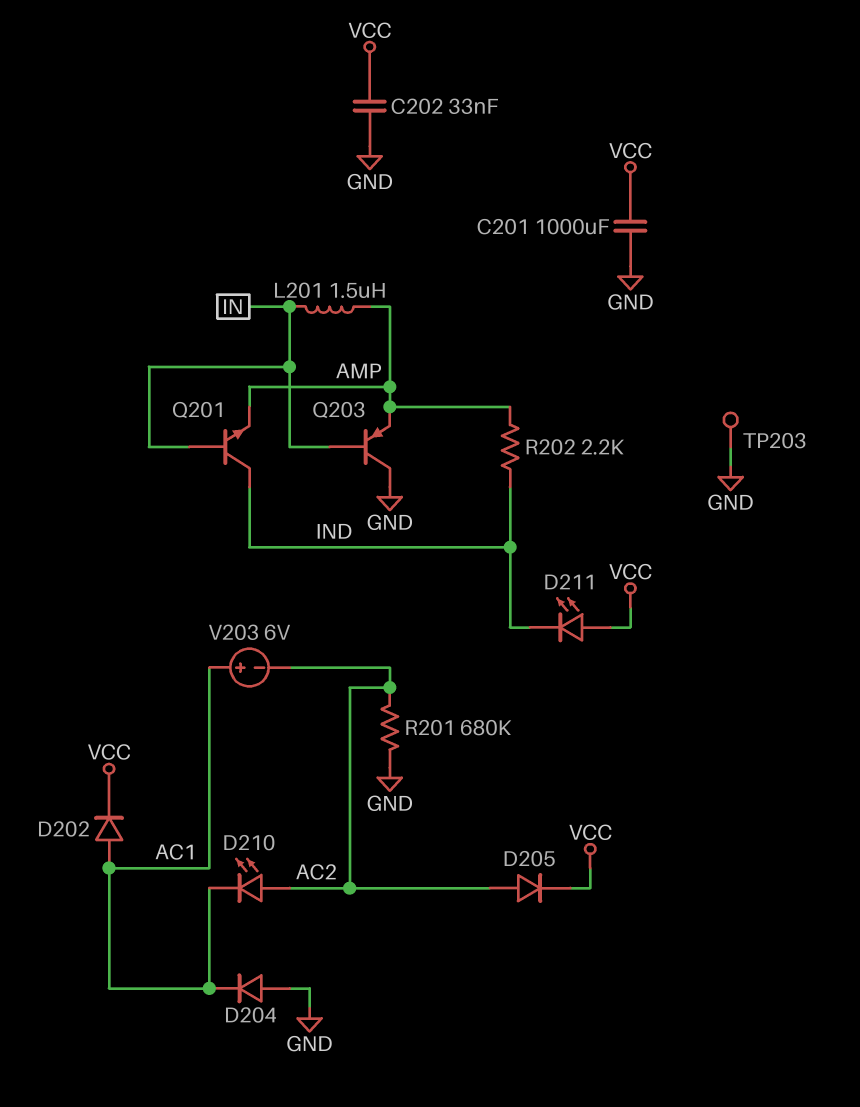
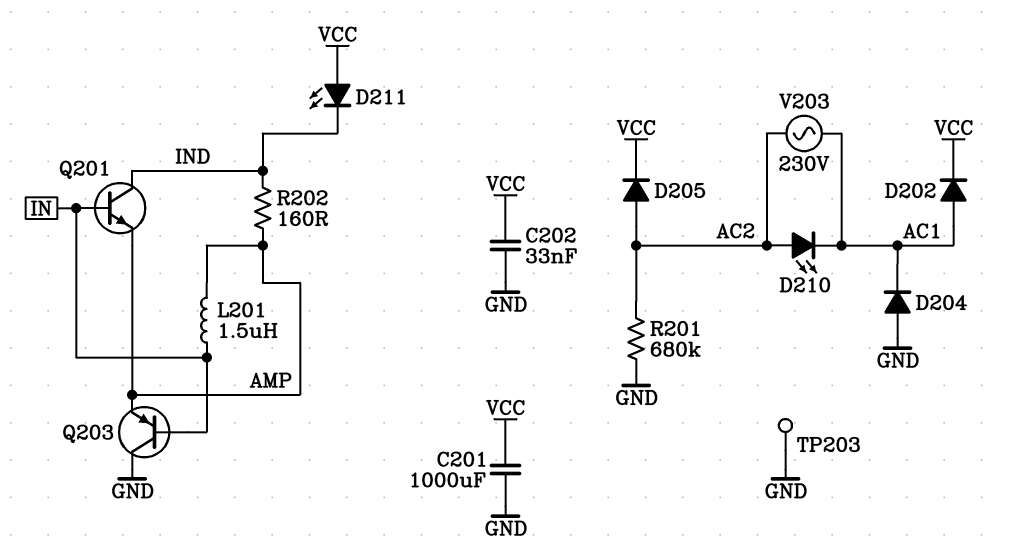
R202: 2.2k (AMP, IND) -> 160 (AMP, IND)
V203: 6V (plus AC1, minus AC2) -> AC 230V (AC1, AC2)

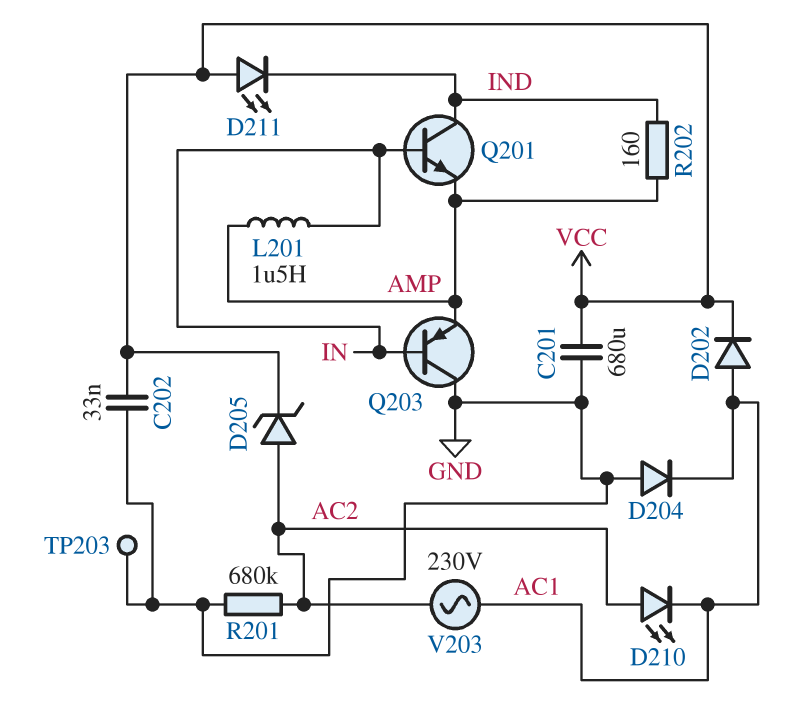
C201: 1000uF (GND, VCC) -> 680uF (GND, VCC)
D205: diode (A AC2, K VCC) -> zener (A AC2, K VCC)

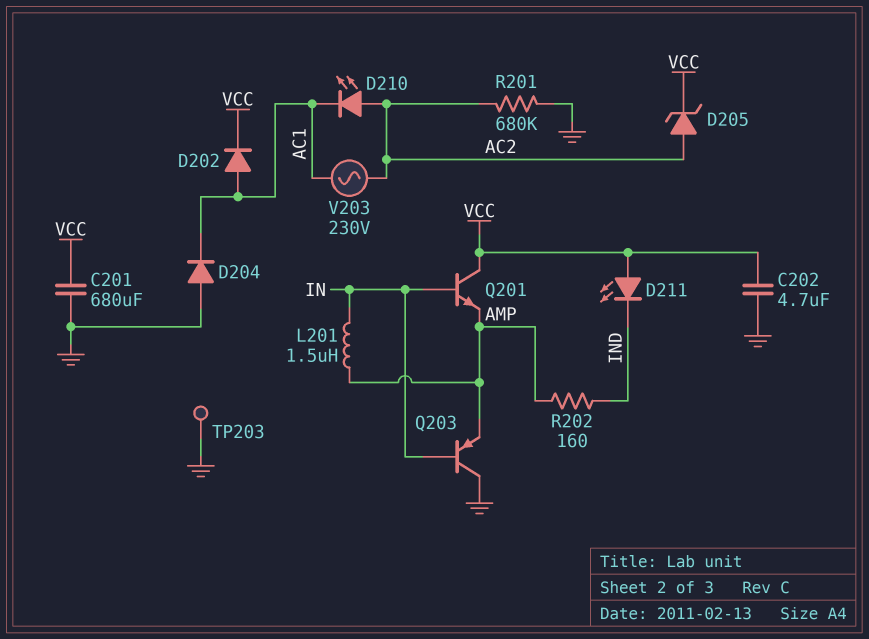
C202: 33nF (GND, VCC) -> 4.7uF (GND, VCC)
Q201: NPN (B IN, C IND, E AMP) -> NPN (B IN, C VCC, E AMP)

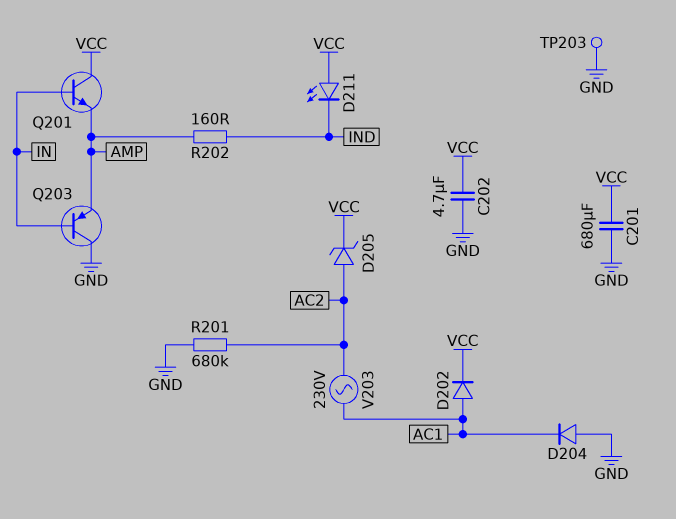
D210: LED (A AC2, K AC1) -> none
L201: 1.5uH (AMP, IN) -> none

